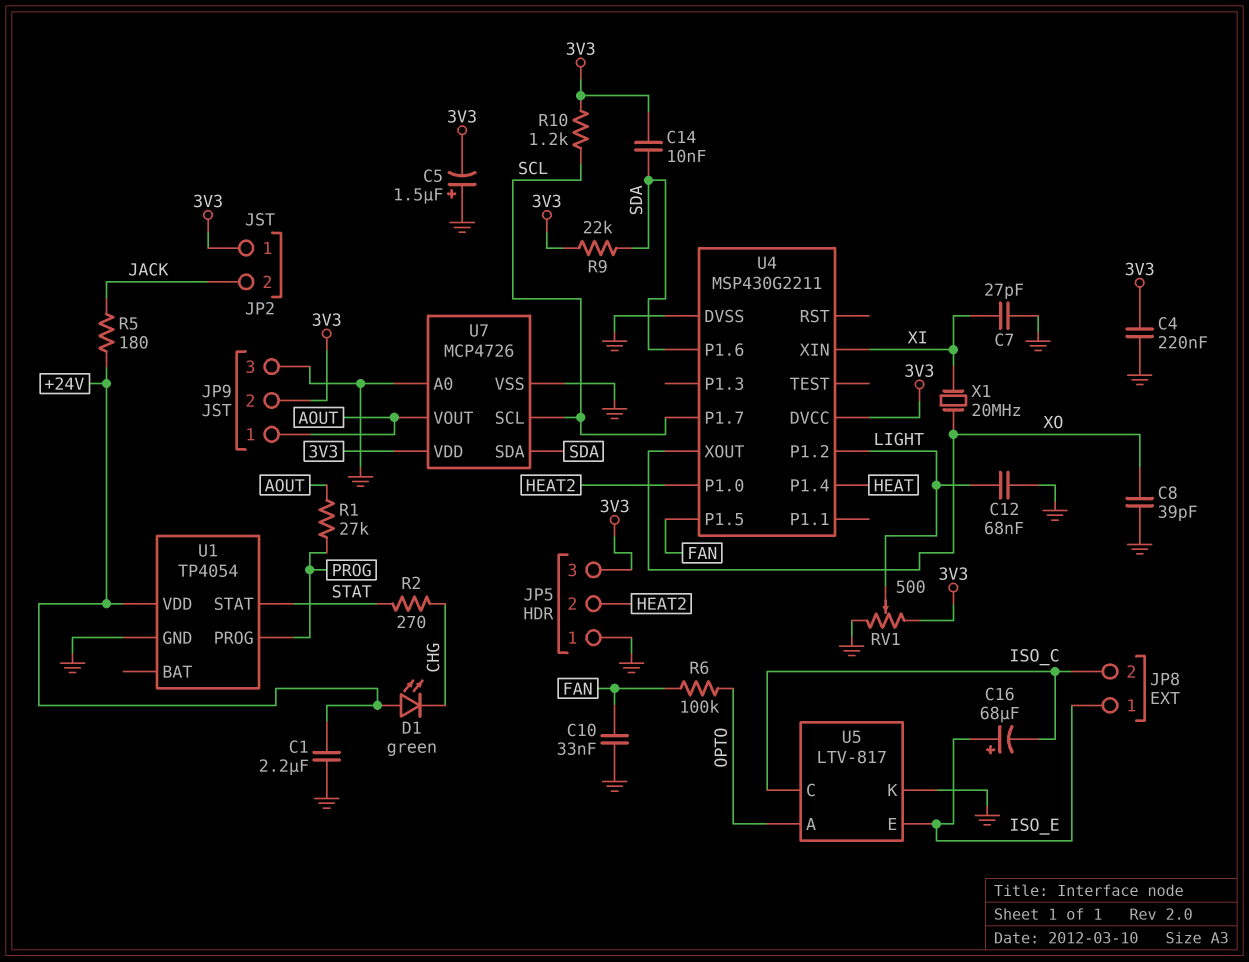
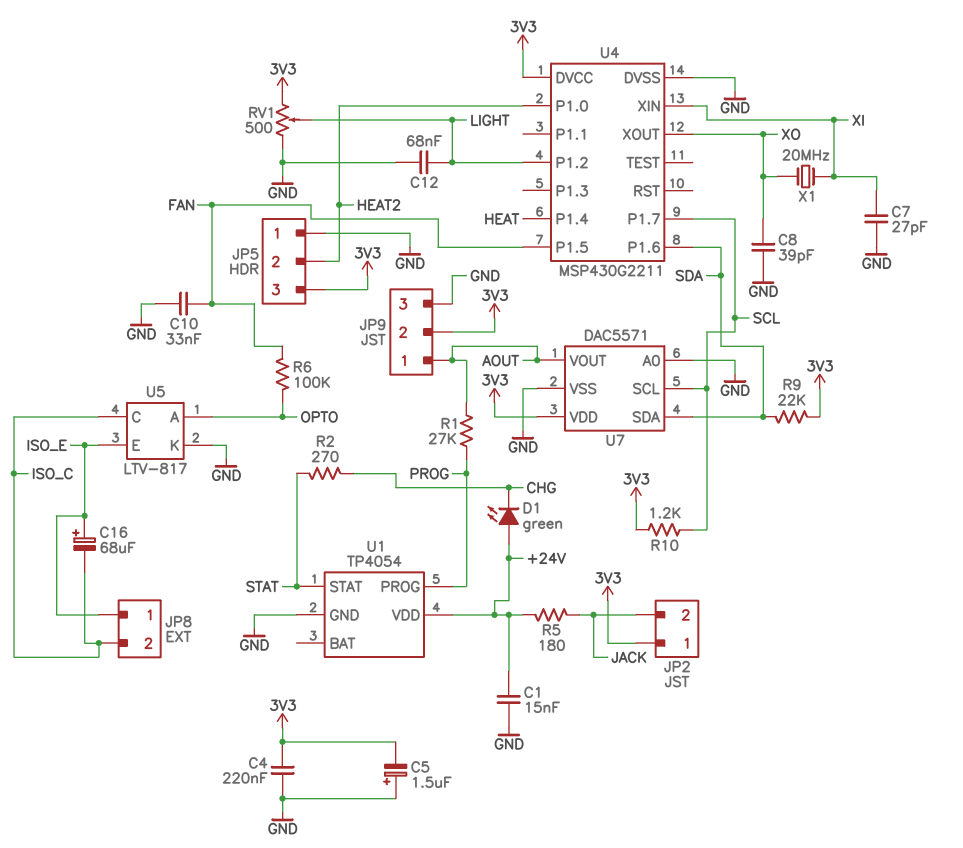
C1: 2.2uF (+24V, GND) -> 15nF (+24V, GND)
C14: 10nF (3V3, SDA) -> none
U7: MCP4726 -> DAC5571

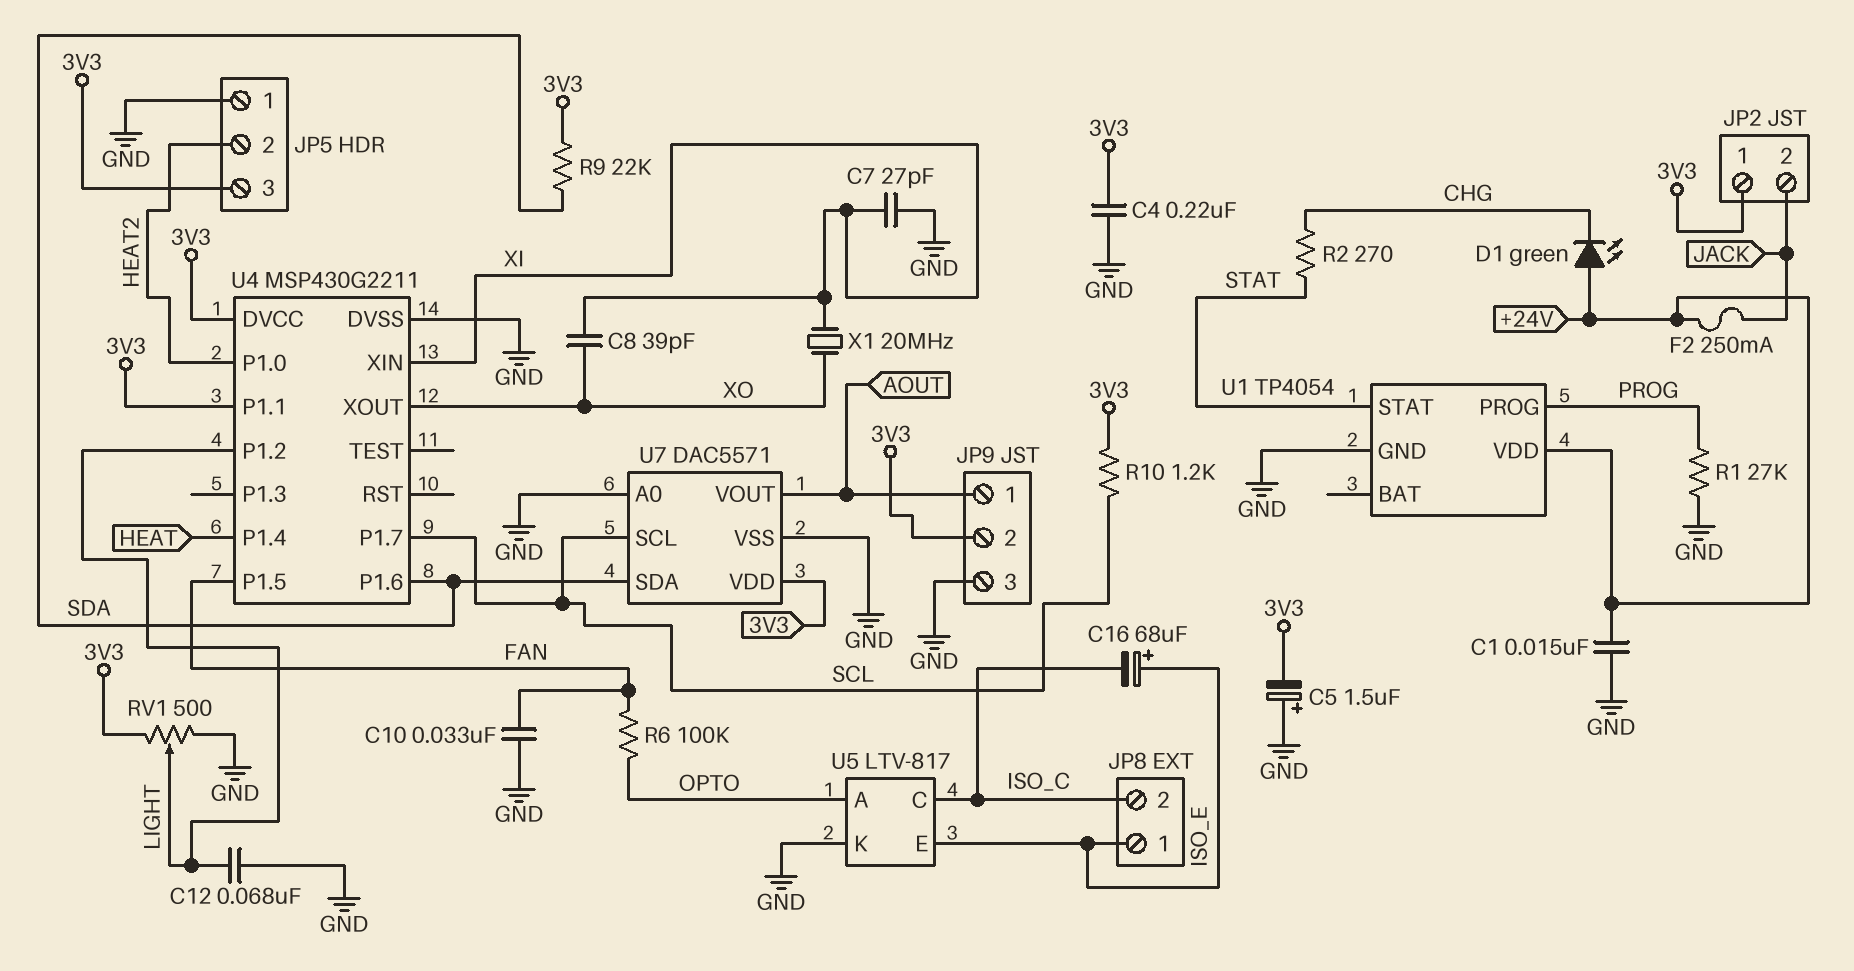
C8: 39pF (GND, XO) -> 39pF (XI, XO)
F2: none -> 250mA (+24V, JACK)
R1: 27k (AOUT, PROG) -> 27k (GND, PROG)
R5: 180 (+24V, JACK) -> none
U4 pin P1.1: none -> 3V3

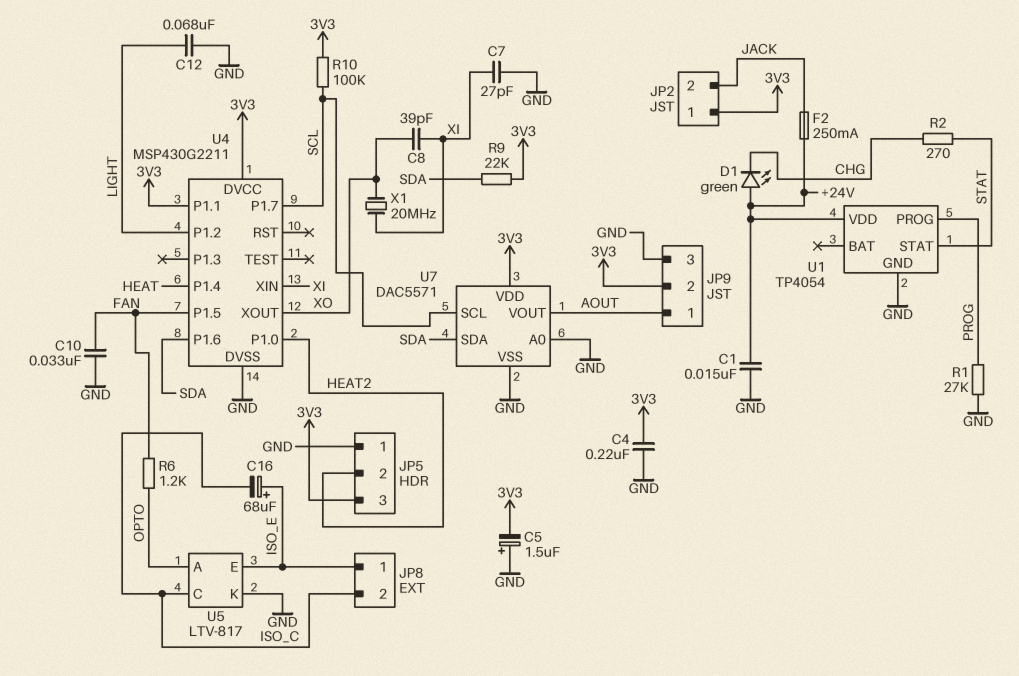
R6: 100k (FAN, OPTO) -> 1.2k (FAN, OPTO)
R10: 1.2k (3V3, SCL) -> 100k (3V3, SCL)
RV1: 500 (3V3, GND, wiper LIGHT) -> none

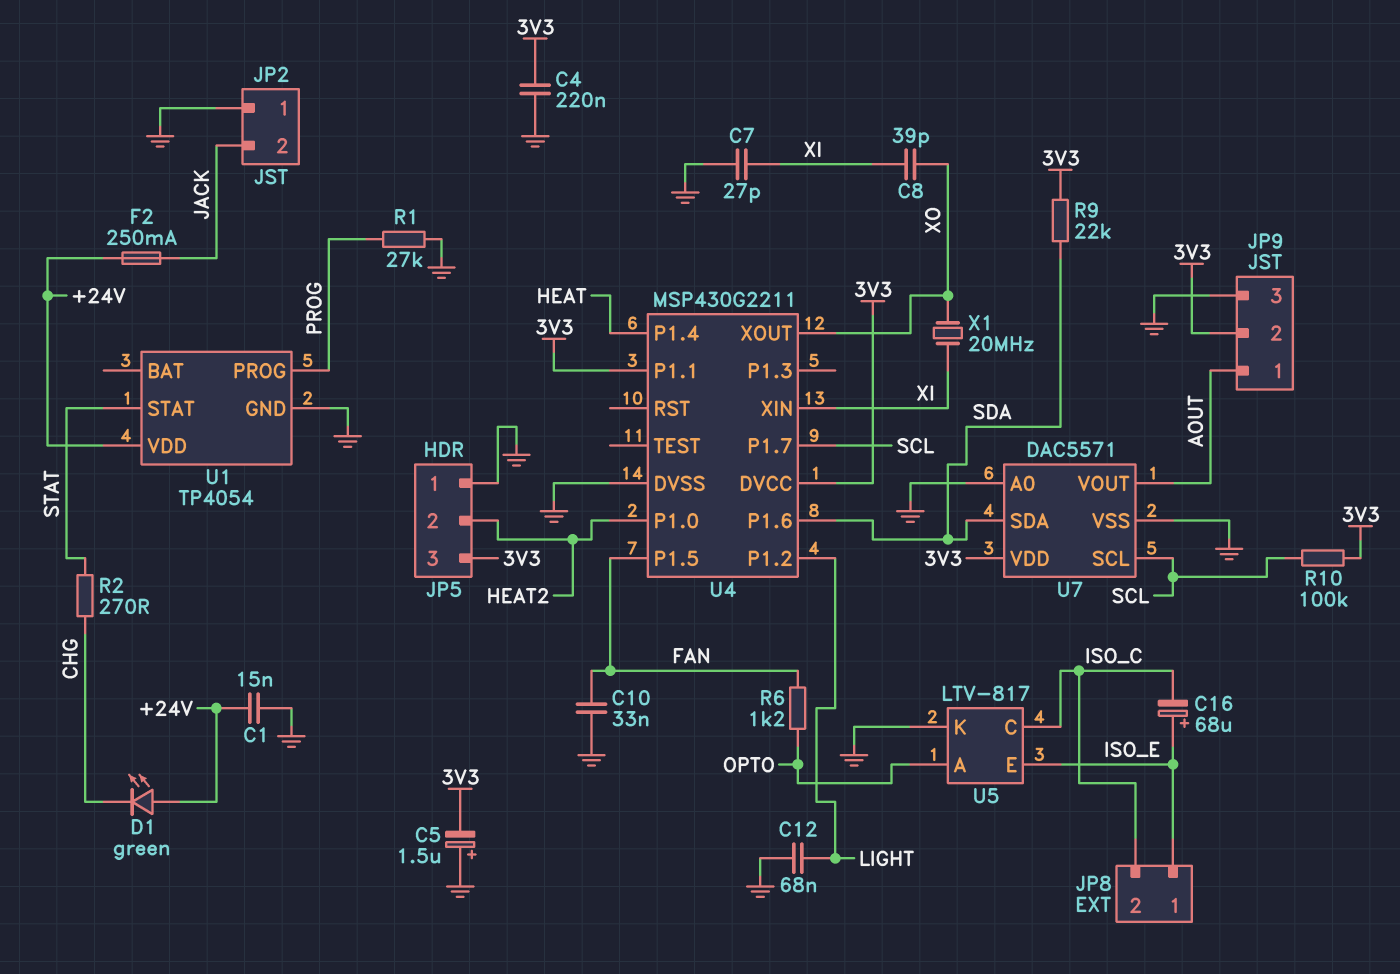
JP2 pin 1: 3V3 -> GND

